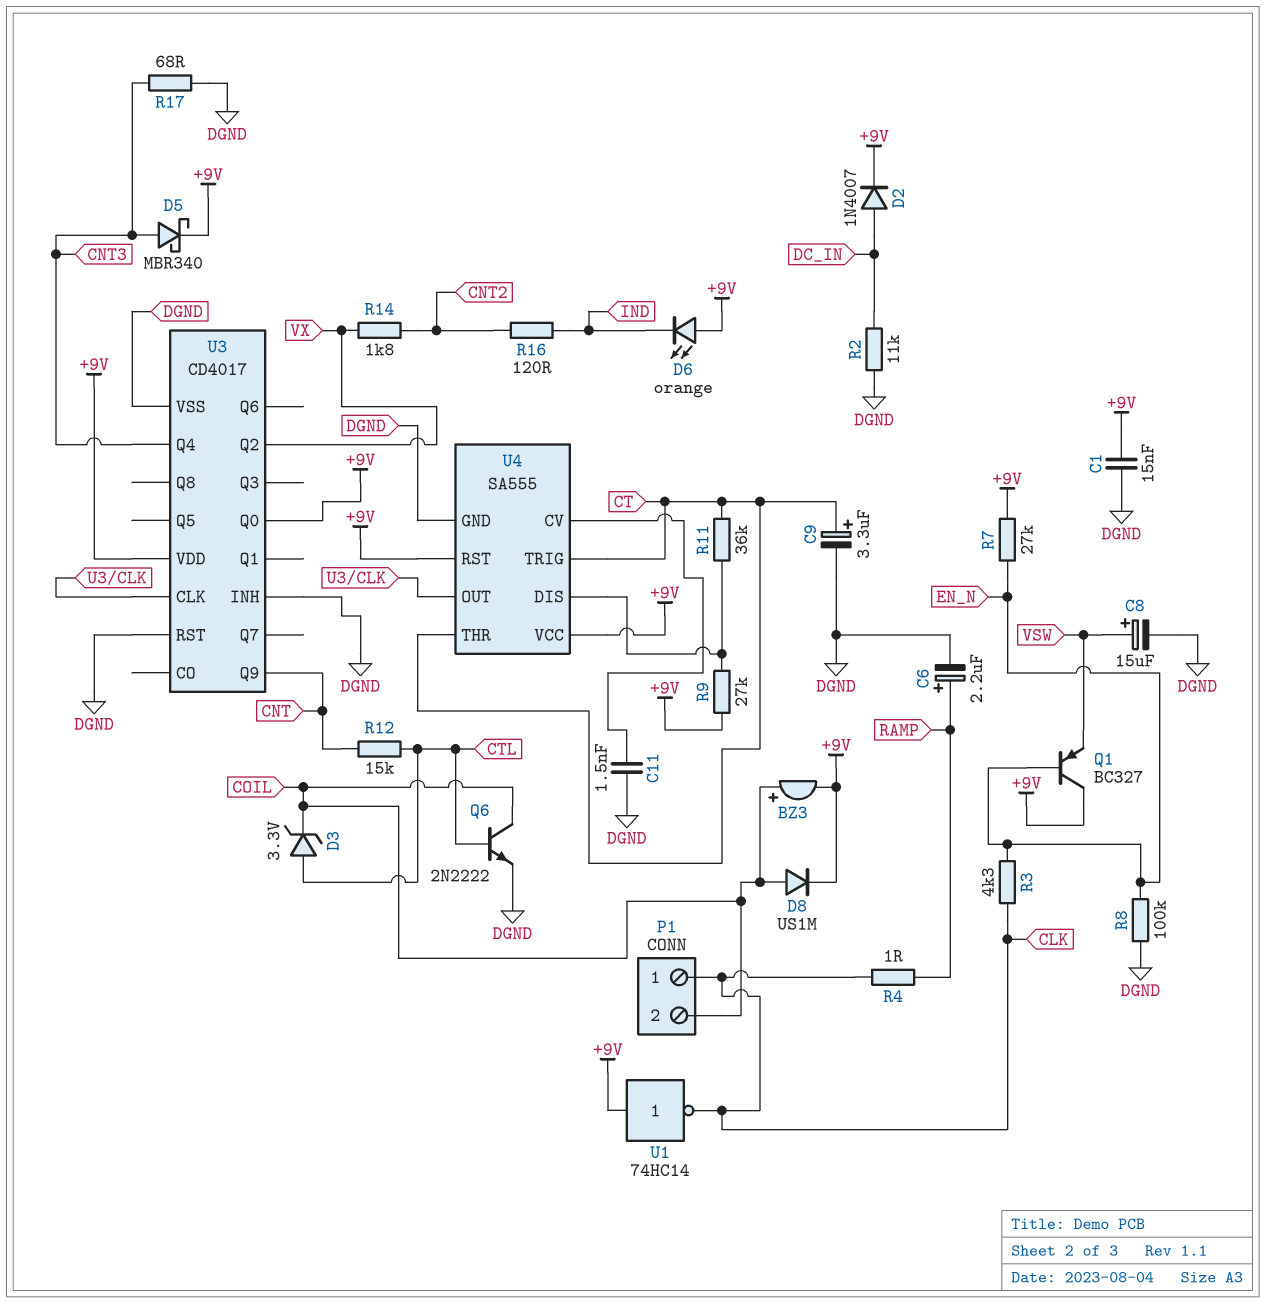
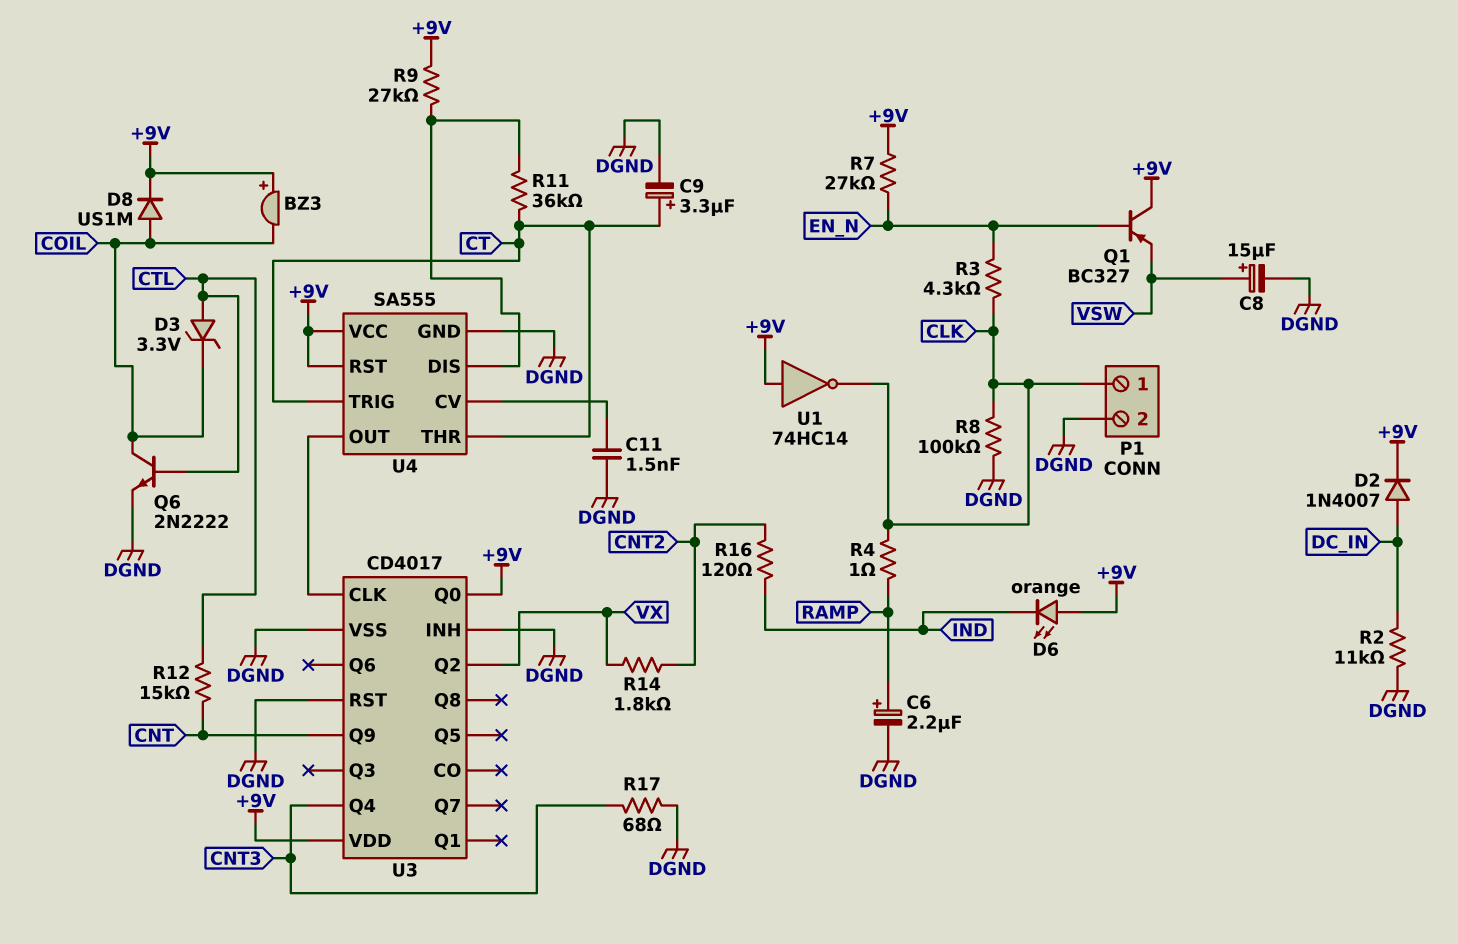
BZ3: buzzer (plus COIL, minus +9V) -> buzzer (plus +9V, minus COIL)
C1: 15nF (+9V, DGND) -> none
D5: schottky MBR340 (A CNT3, K +9V) -> none
P1 pin 2: COIL -> DGND
R8: 100k (DGND, EN_N) -> 100k (CLK, DGND)

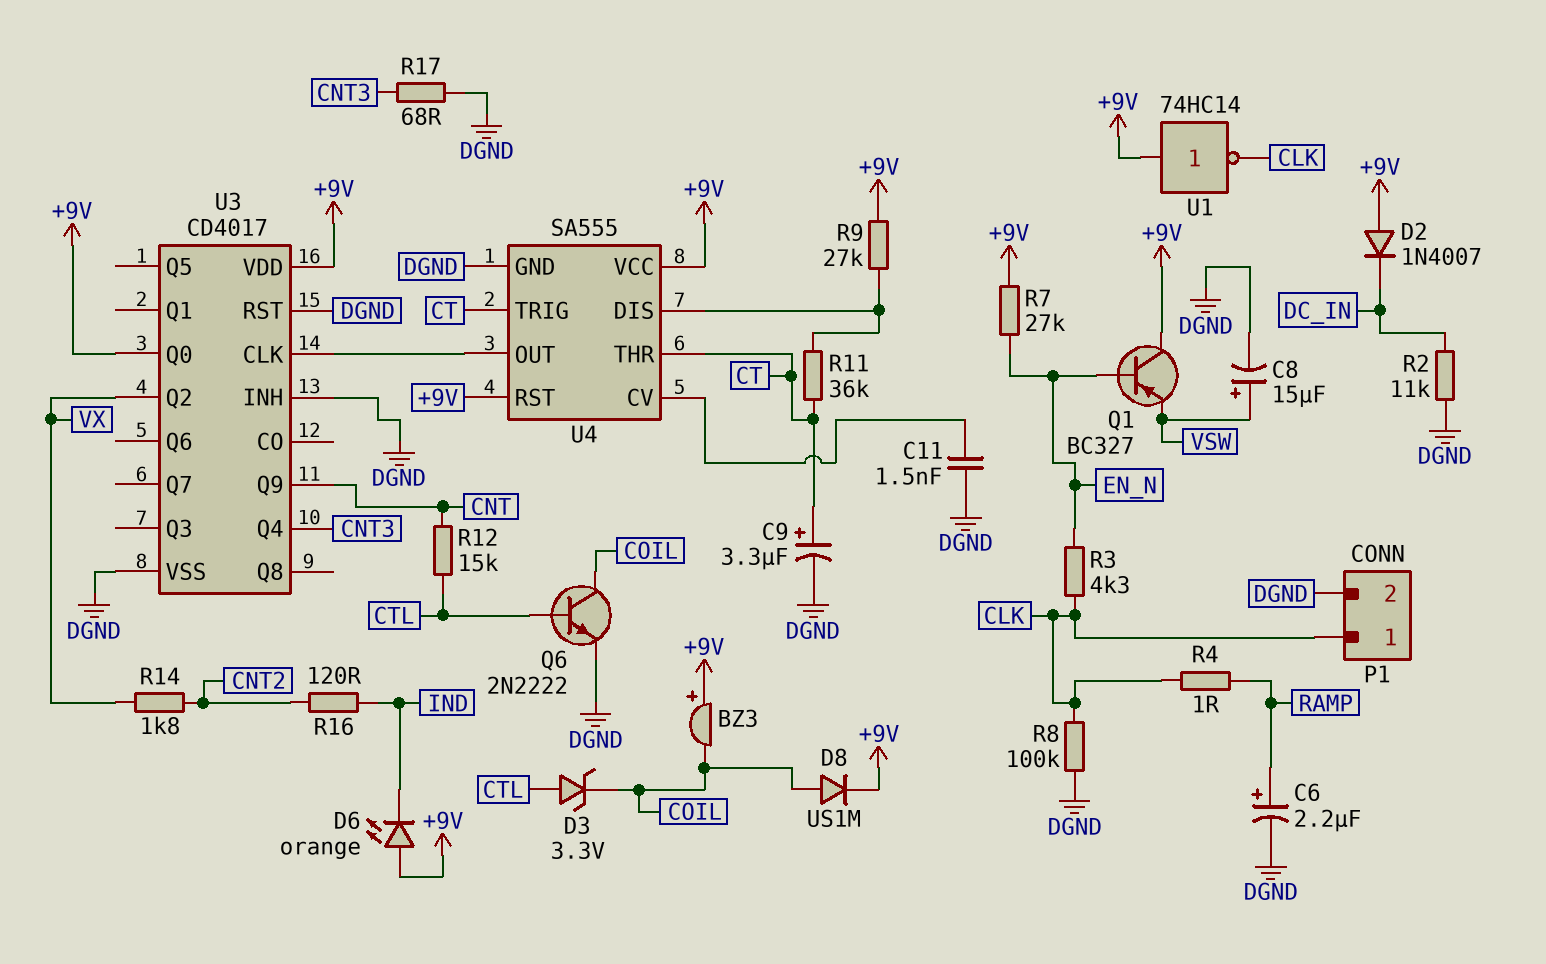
D2: diode 1N4007 (A DC_IN, K +9V) -> diode 1N4007 (A +9V, K DC_IN)

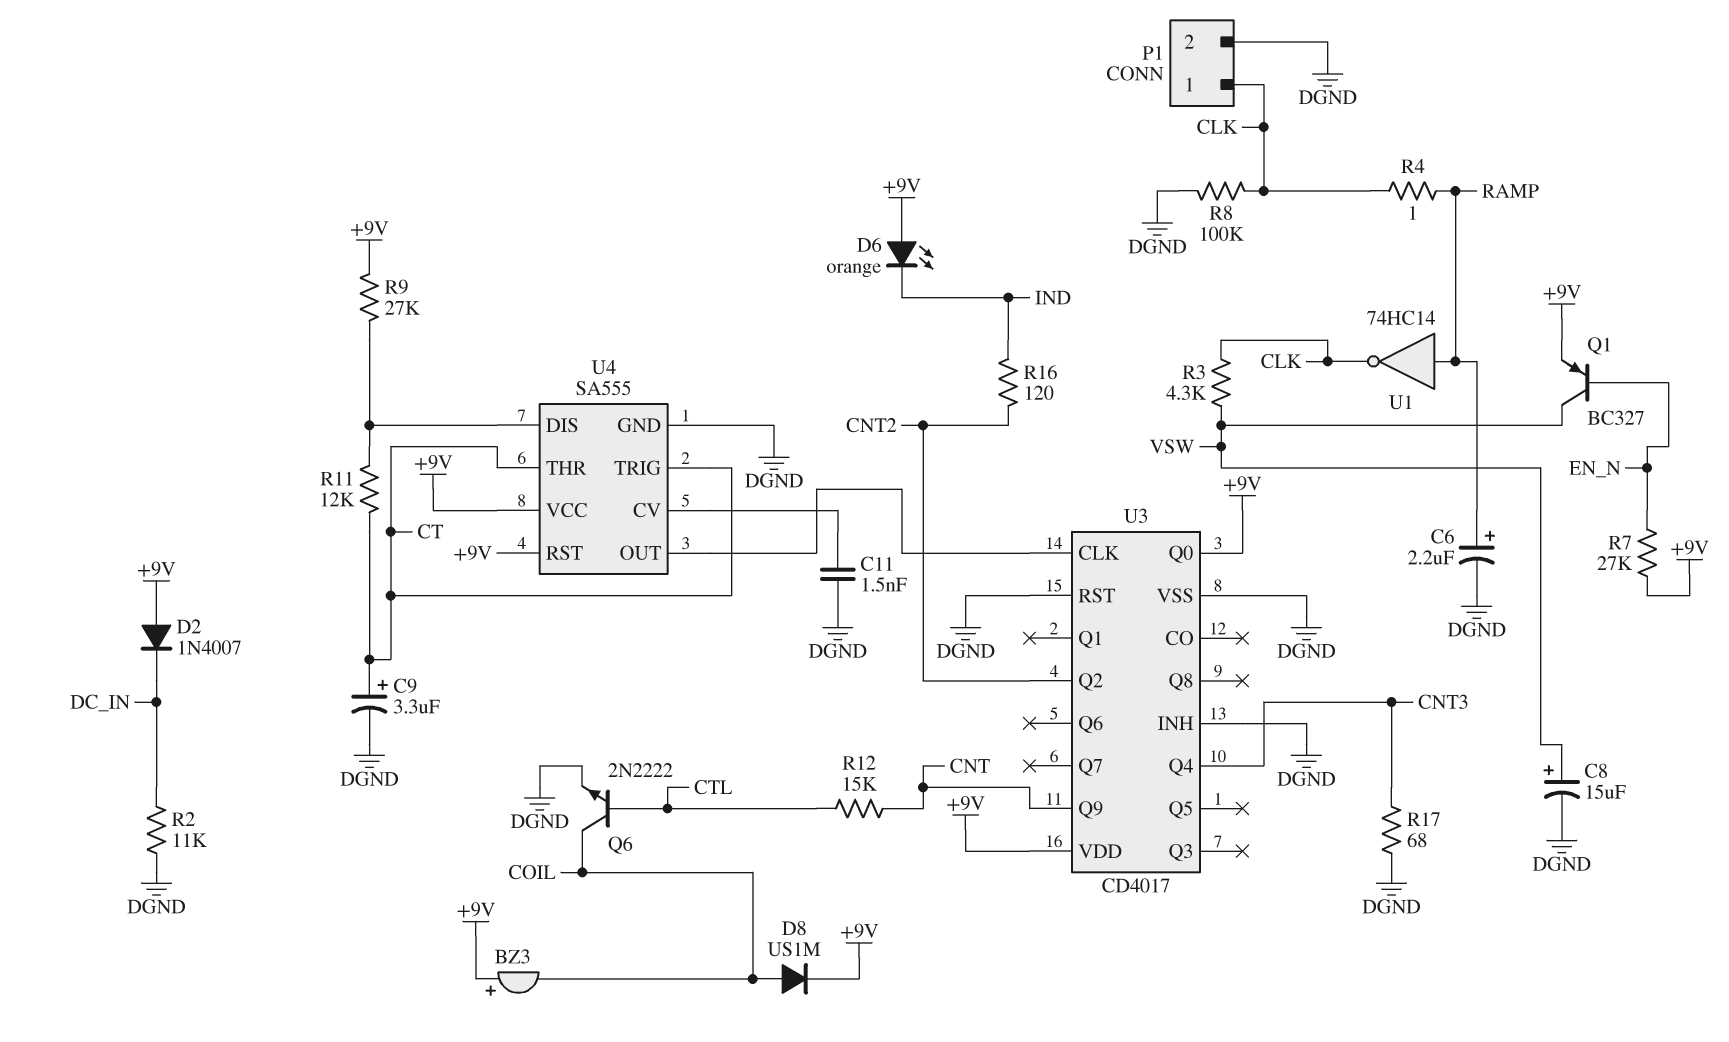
D3: zener 3.3V (A CTL, K COIL) -> none
Q1: PNP BC327 (B EN_N, C +9V, E VSW) -> PNP BC327 (B EN_N, C VSW, E +9V)
R3: 4.3k (CLK, EN_N) -> 4.3k (CLK, VSW)
R11: 36k (CT, U4/DIS) -> 12k (CT, U4/DIS)
R14: 1.8k (CNT2, VX) -> none
U1: NOT 74HC14 (in +9V, out CLK) -> NOT 74HC14 (in RAMP, out CLK)
U3 pin Q2: VX -> CNT2

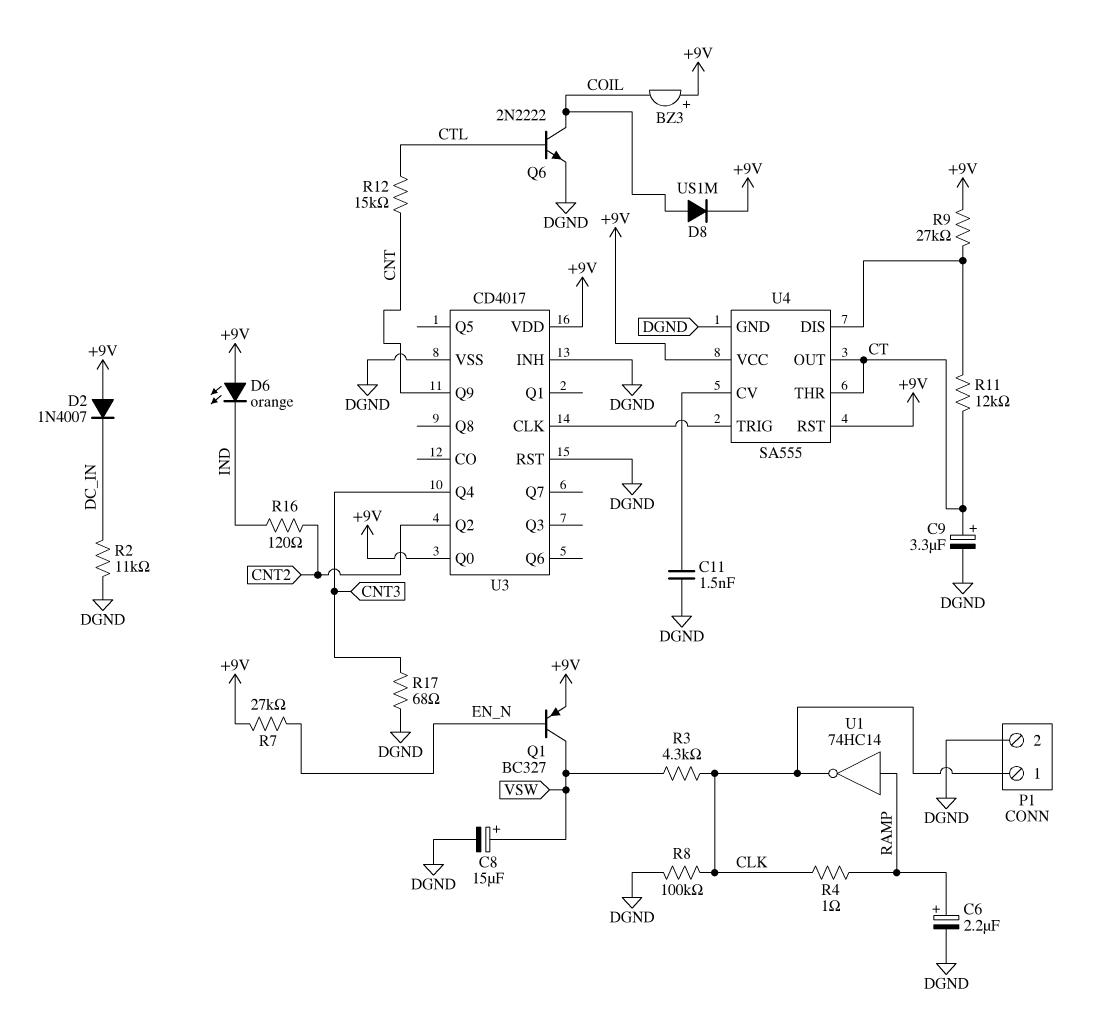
U4 pin OUT: U3/CLK -> CT
U4 pin TRIG: CT -> U3/CLK

